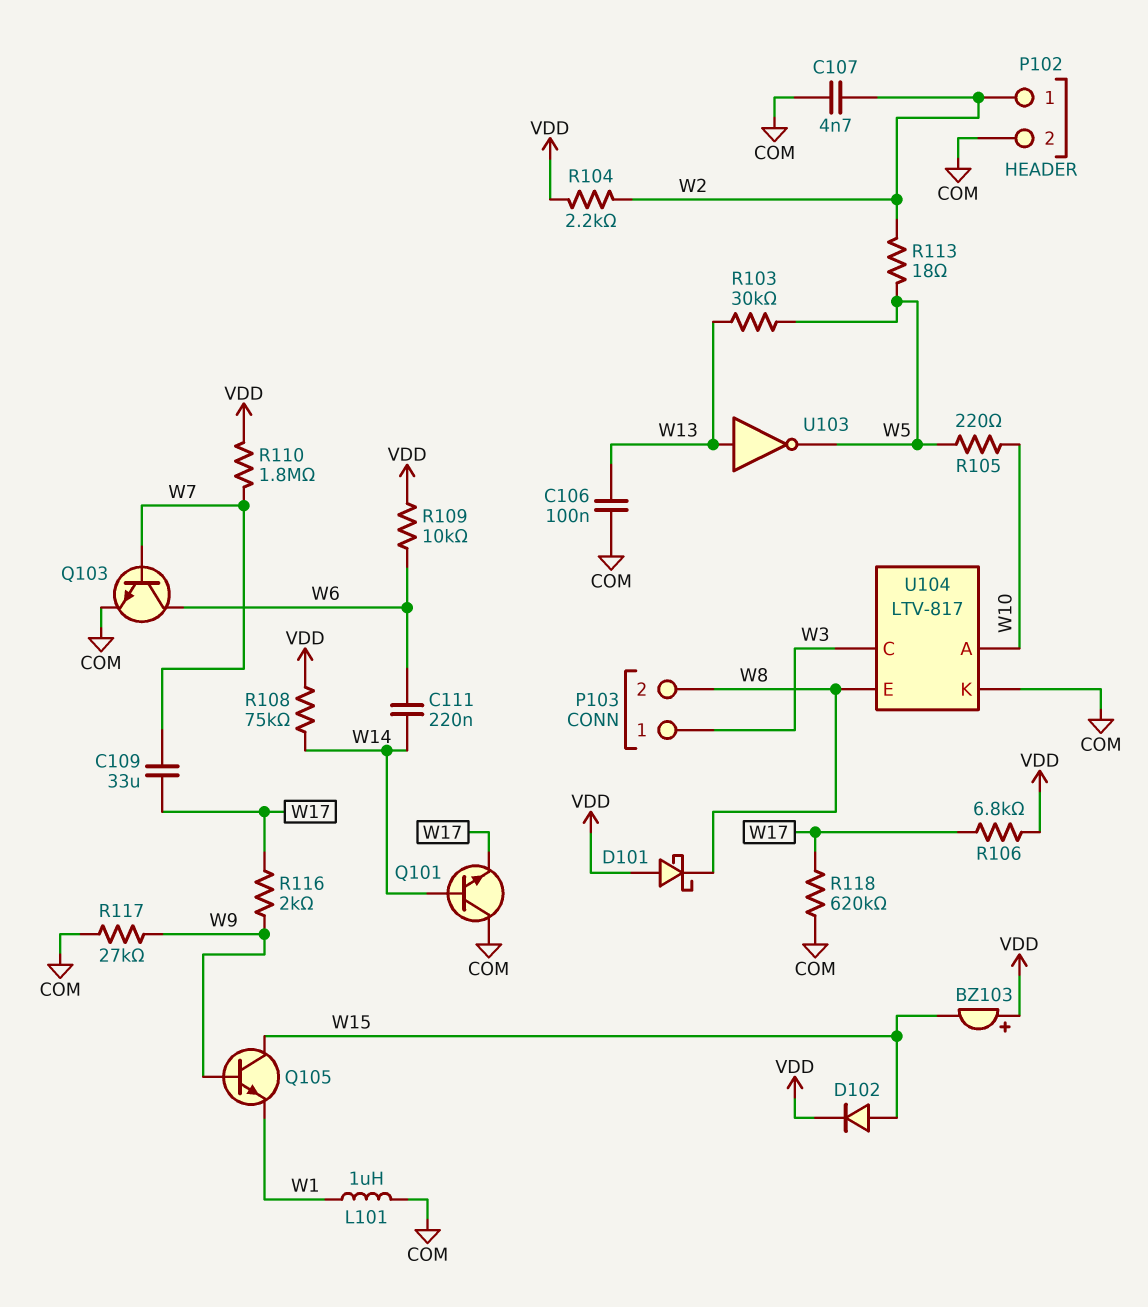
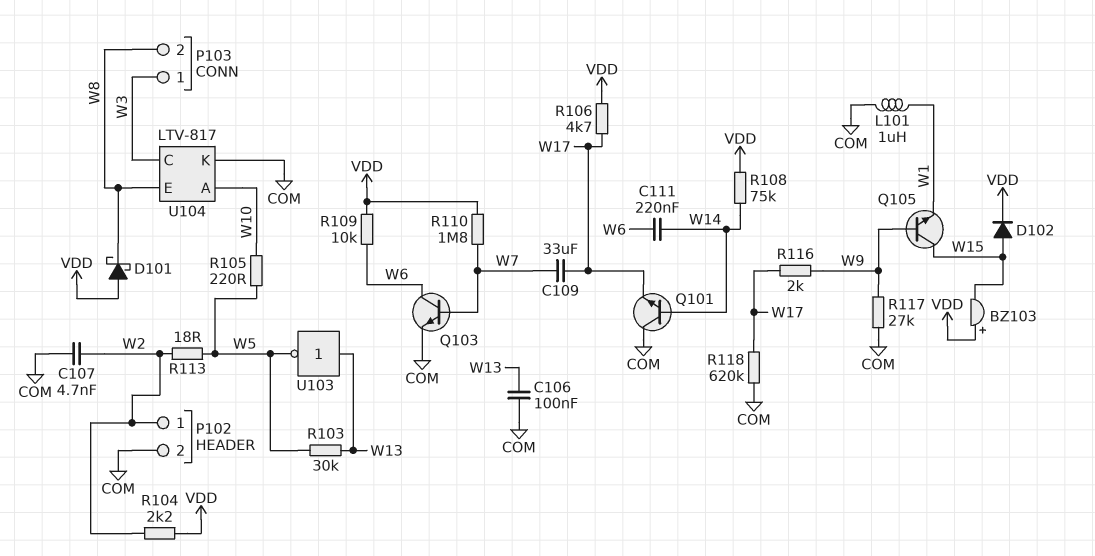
R106: 6.8k (VDD, W17) -> 4.7k (VDD, W17)

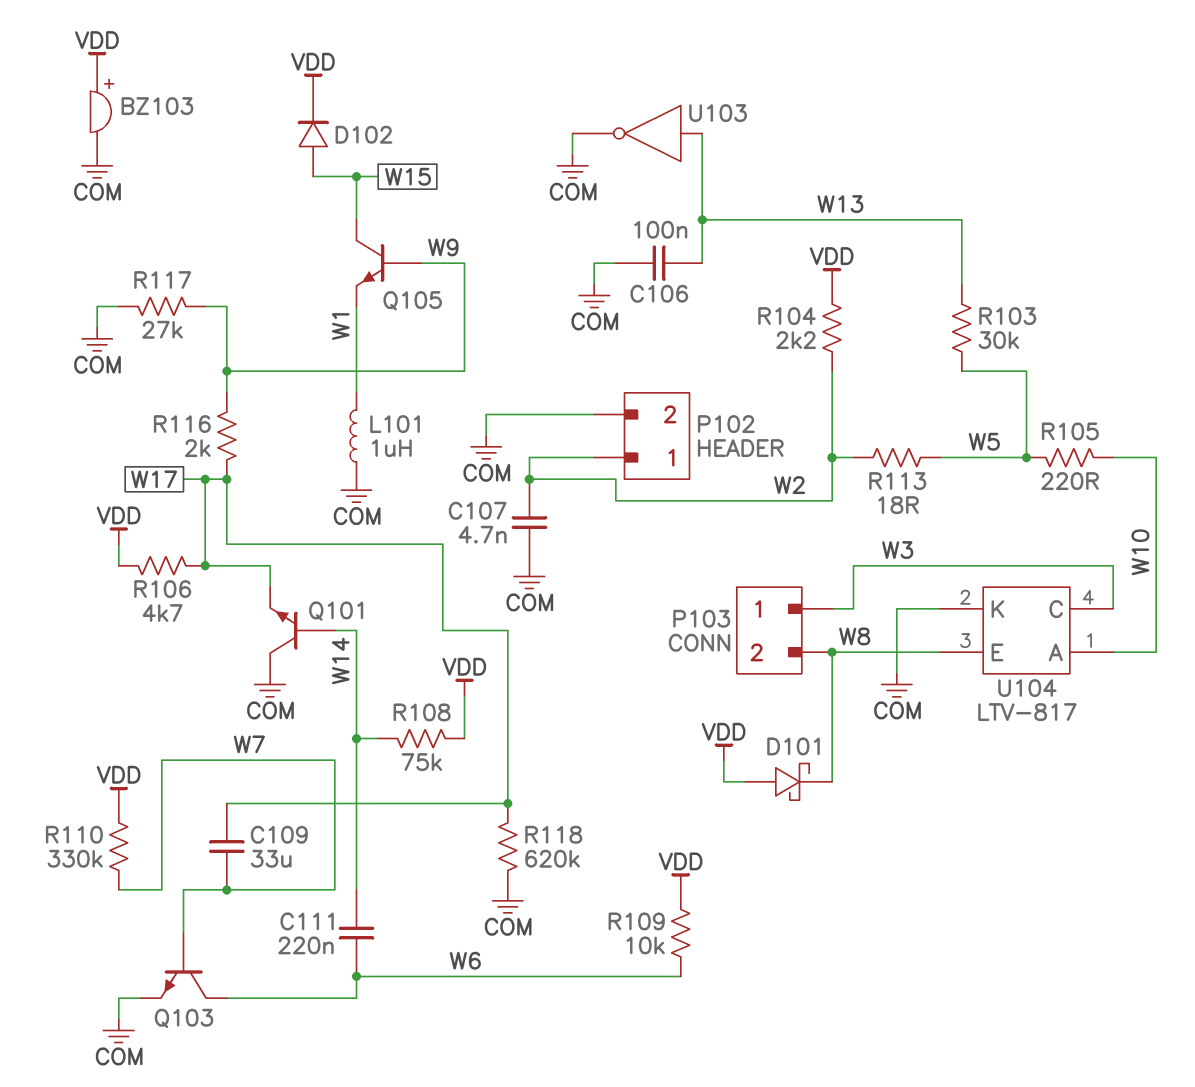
BZ103: buzzer (plus VDD, minus W15) -> buzzer (plus VDD, minus COM)
R110: 1.8M (VDD, W7) -> 330k (VDD, W7)
U103: NOT (in W13, out W5) -> NOT (in W13, out COM)

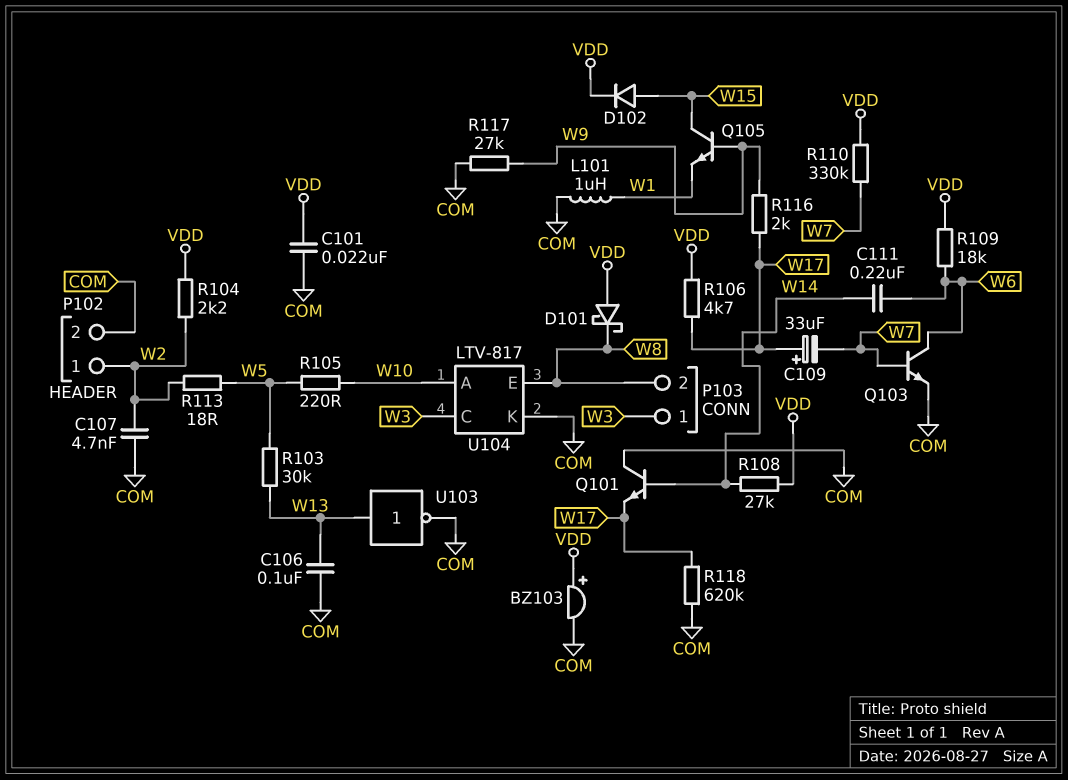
C101: none -> 22nF (COM, VDD)
C109: 33uF (W7, W17) -> 33uF (plus W17, minus W7)
R108: 75k (VDD, W14) -> 27k (VDD, W14)
R109: 10k (VDD, W6) -> 18k (VDD, W6)

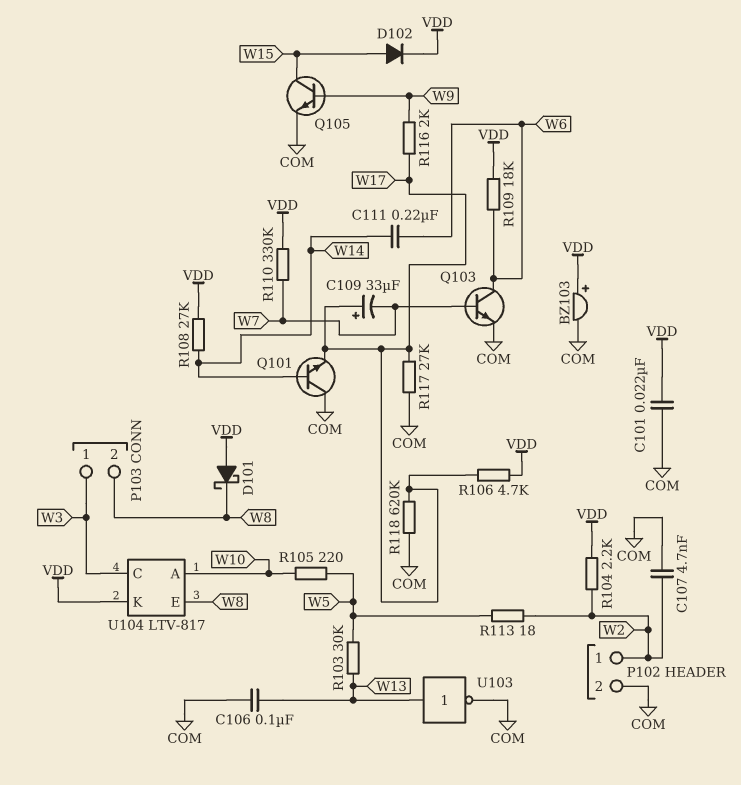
L101: 1uH (COM, W1) -> none
Q105: NPN (B W9, C W15, E W1) -> NPN (B W9, C W15, E COM)
R117: 27k (COM, W9) -> 27k (COM, W17)
U104 pin K: COM -> VDD

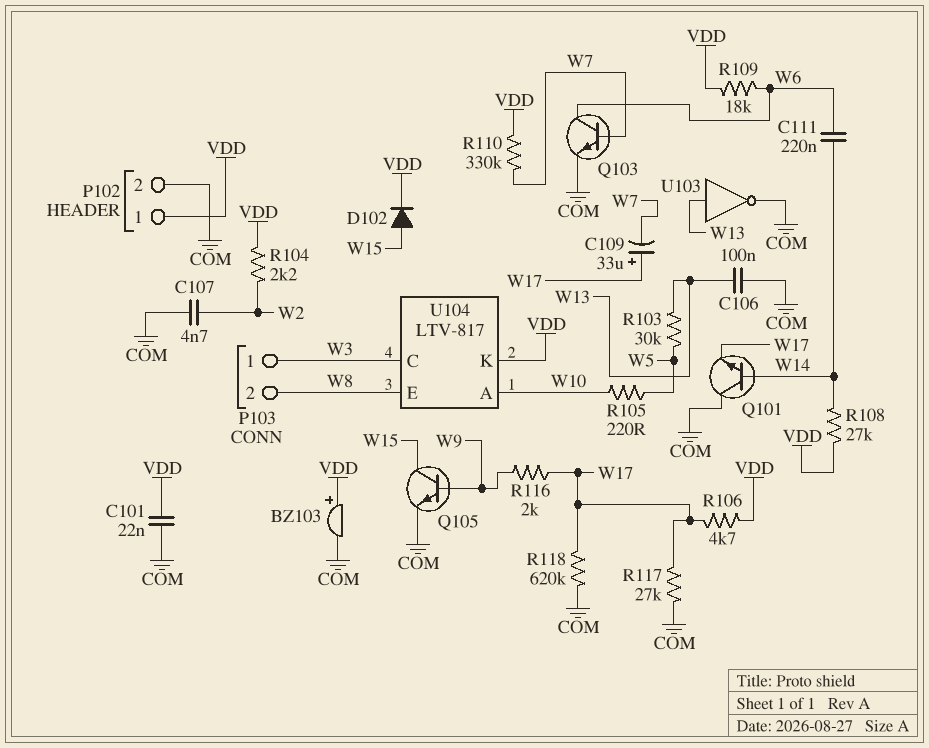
D101: schottky (A VDD, K W8) -> none
P102 pin 1: W2 -> VDD
R113: 18 (W2, W5) -> none

